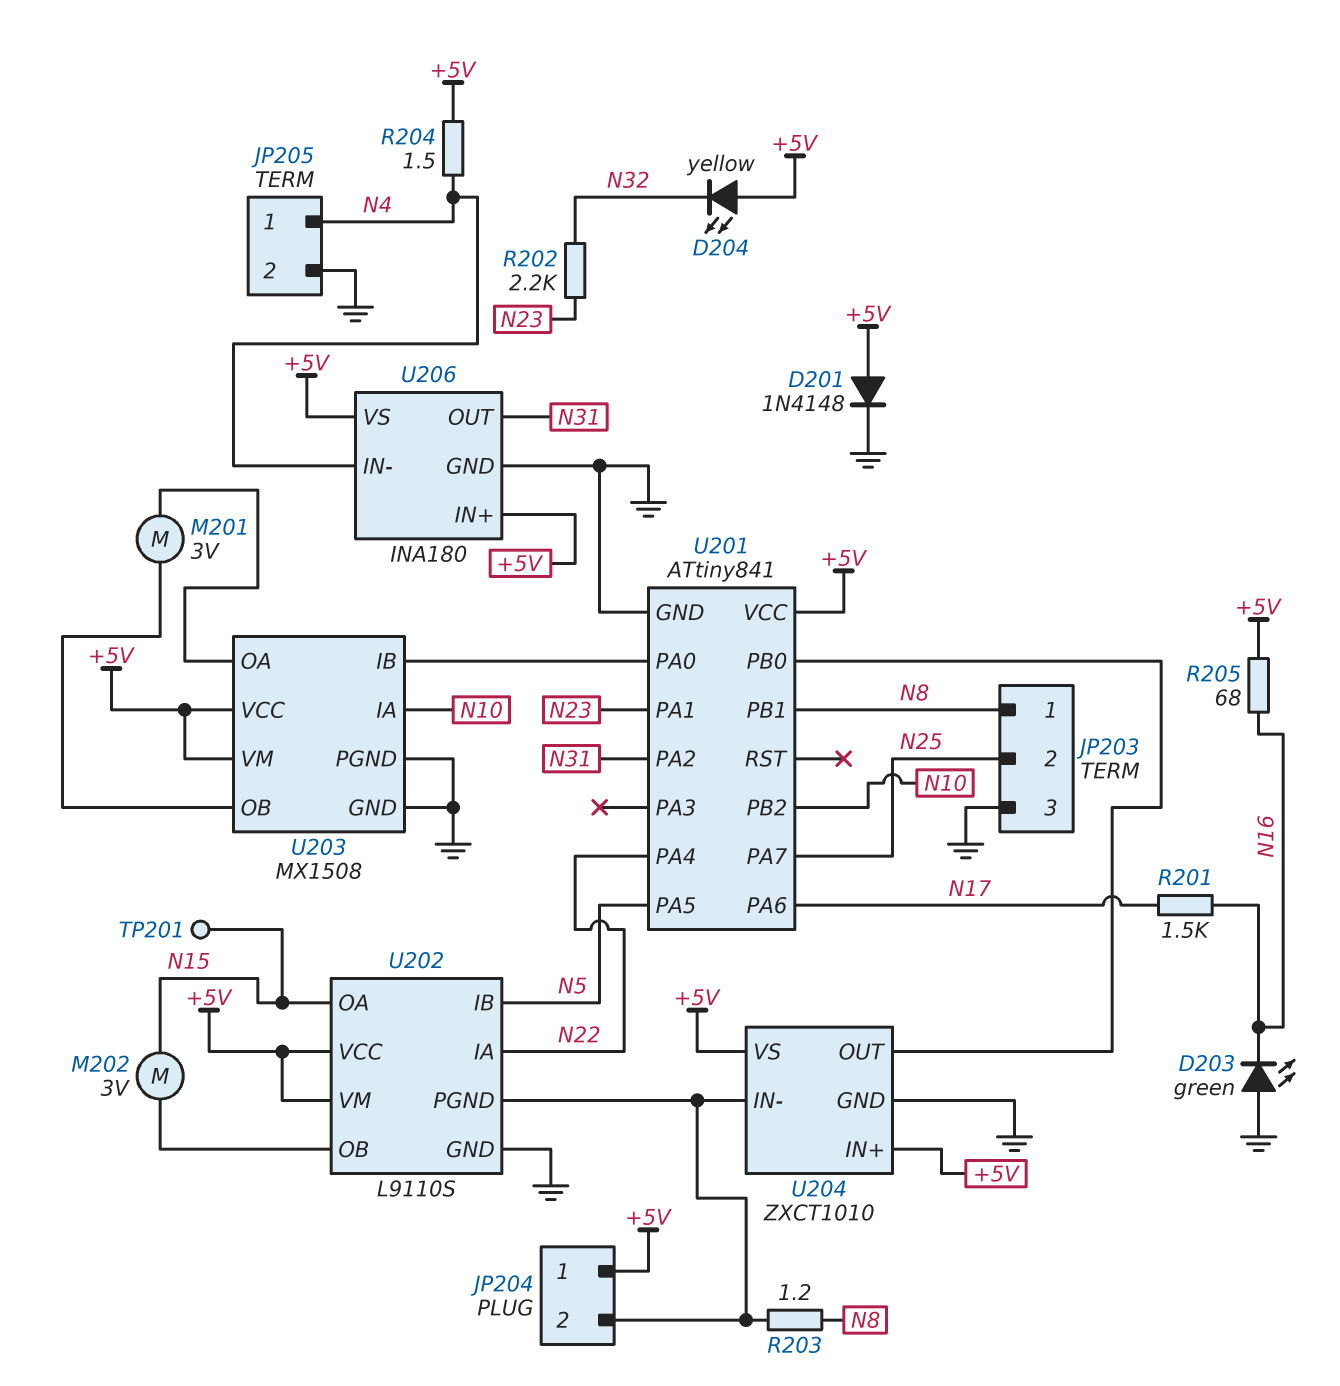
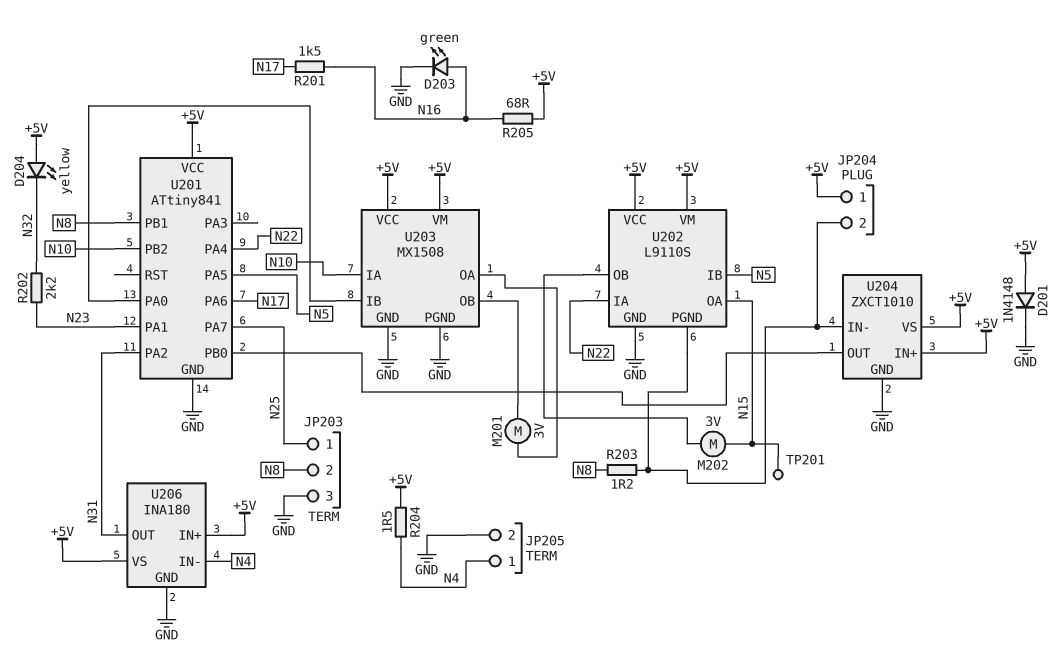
D203: LED green (A GND, K N16) -> LED green (A N16, K GND)
JP203 pin 1: N8 -> N25
JP203 pin 2: N25 -> N8

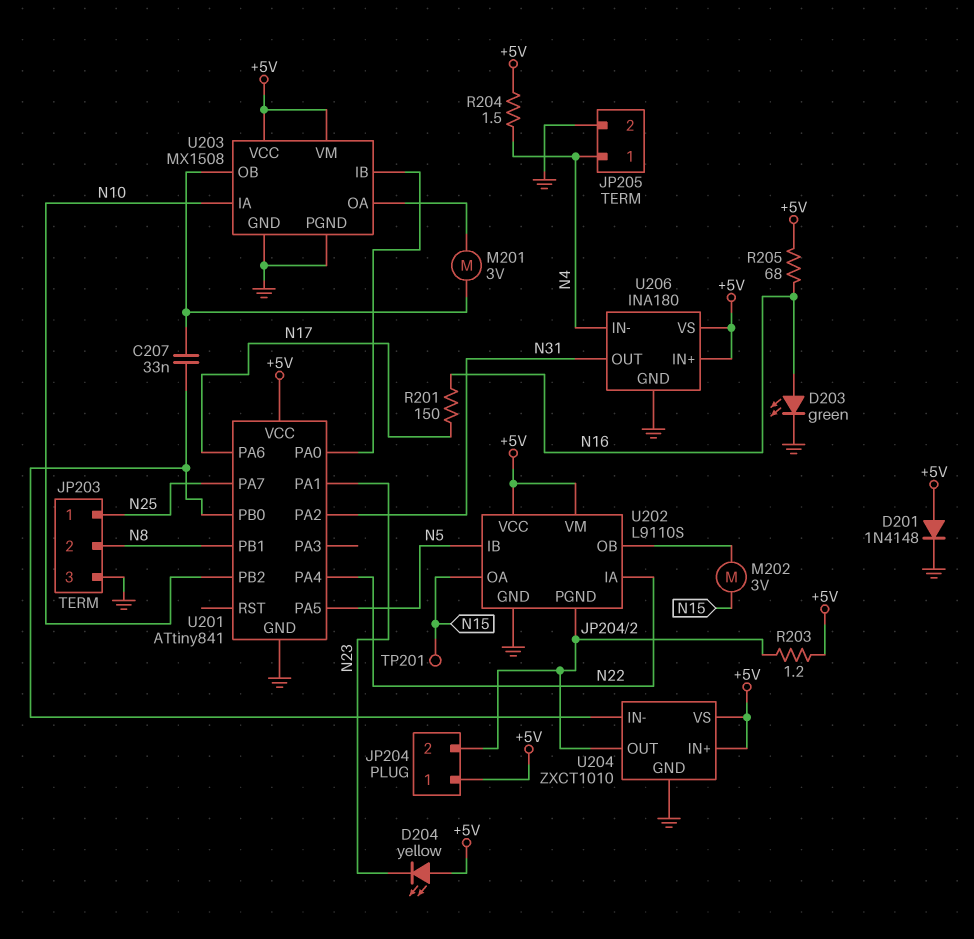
C207: none -> 33nF (U201/PB0, U203/OB)
D204: LED yellow (A +5V, K N32) -> LED yellow (A +5V, K N23)
R201: 1.5k (N16, N17) -> 150 (N16, N17)
R202: 2.2k (N23, N32) -> none
R203: 1.2 (JP204/2, N8) -> 1.2 (+5V, JP204/2)
U204 pin IN-: JP204/2 -> U201/PB0
U204 pin OUT: U201/PB0 -> JP204/2

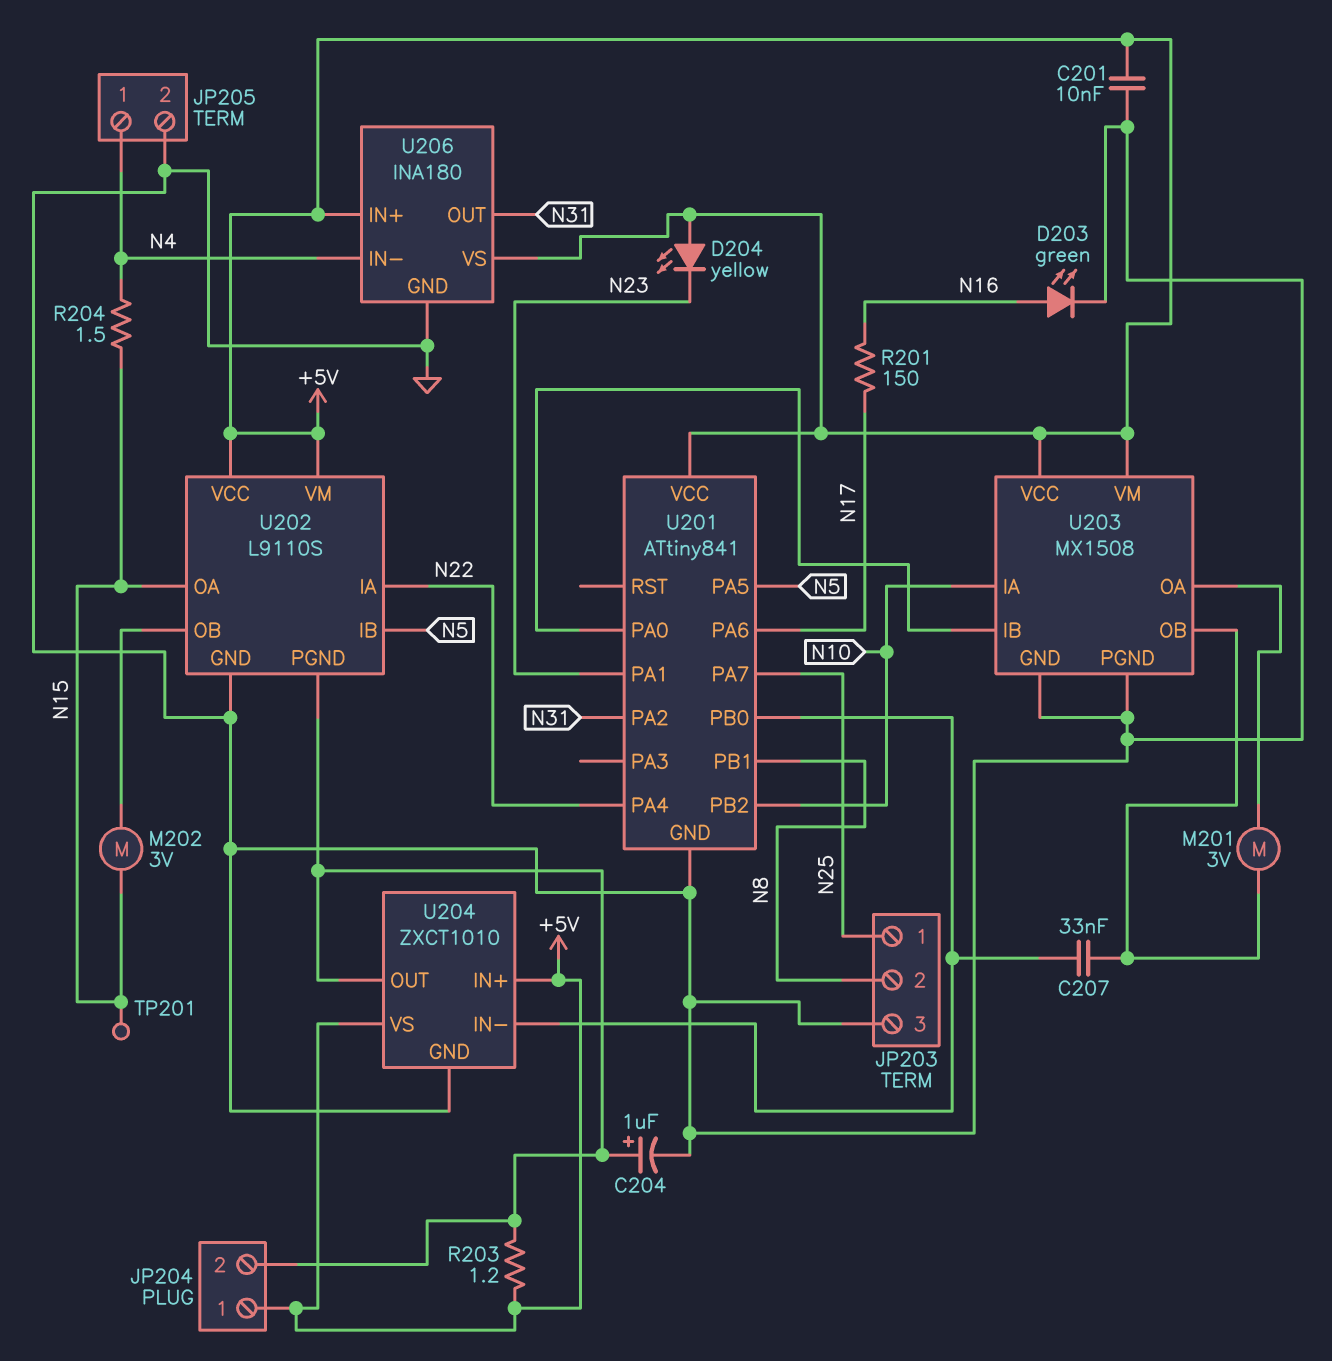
C201: none -> 10nF (+5V, GND)
C204: none -> 1uF (plus JP204/2, minus GND)
D201: diode 1N4148 (A +5V, K GND) -> none
R204: 1.5 (+5V, N4) -> 1.5 (N4, N15)
R205: 68 (+5V, N16) -> none

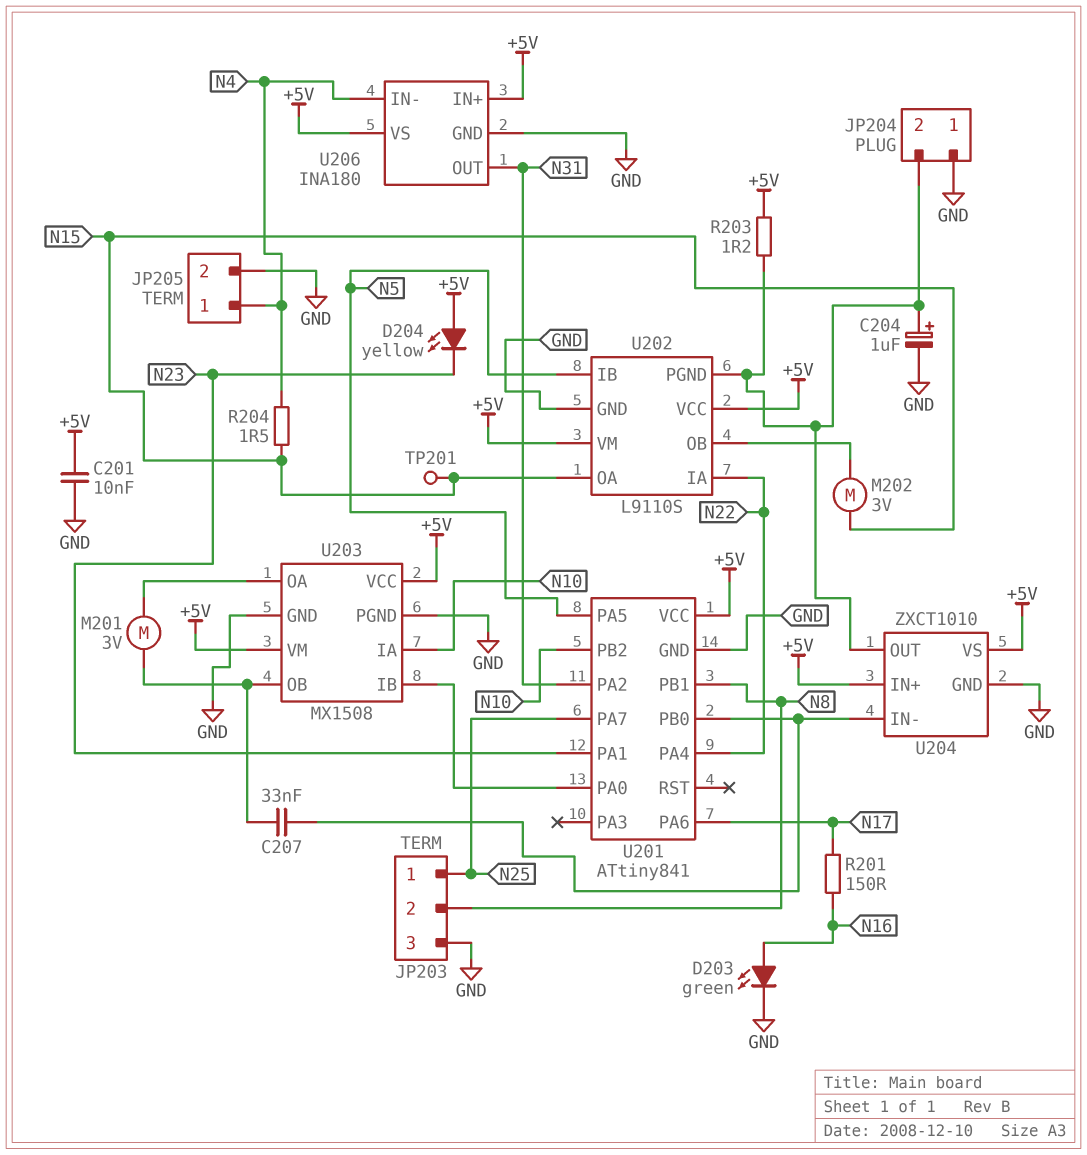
JP204 pin 1: +5V -> GND

